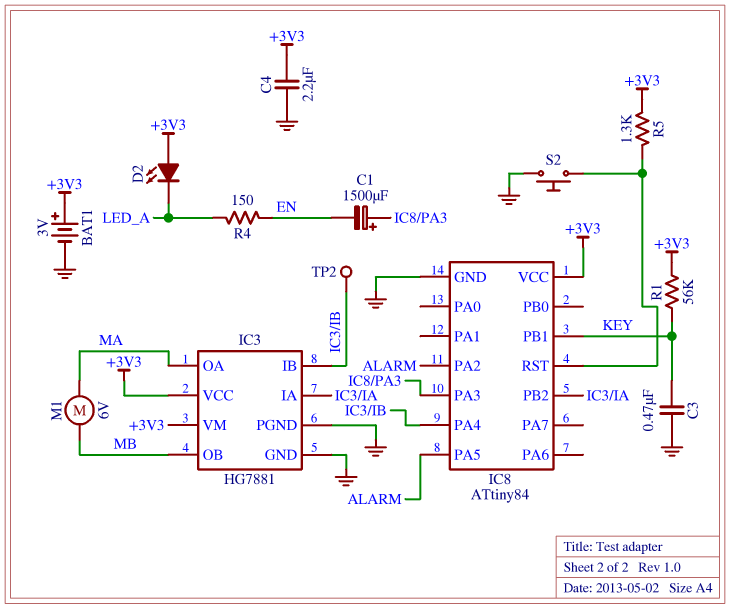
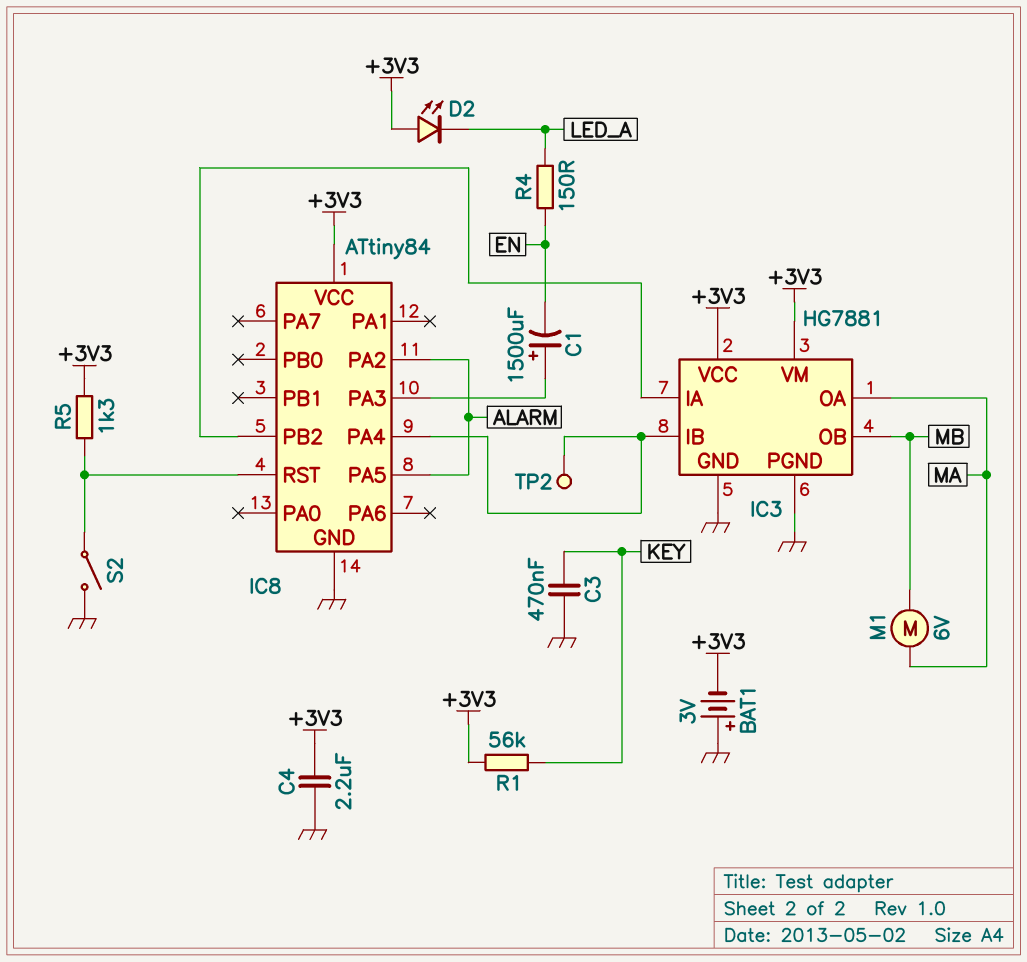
BAT1: 3V (plus +3V3, minus GND) -> 3V (plus GND, minus +3V3)
IC8 pin PB1: KEY -> none
S2: button (GND, IC8/RST) -> switch (GND, IC8/RST)

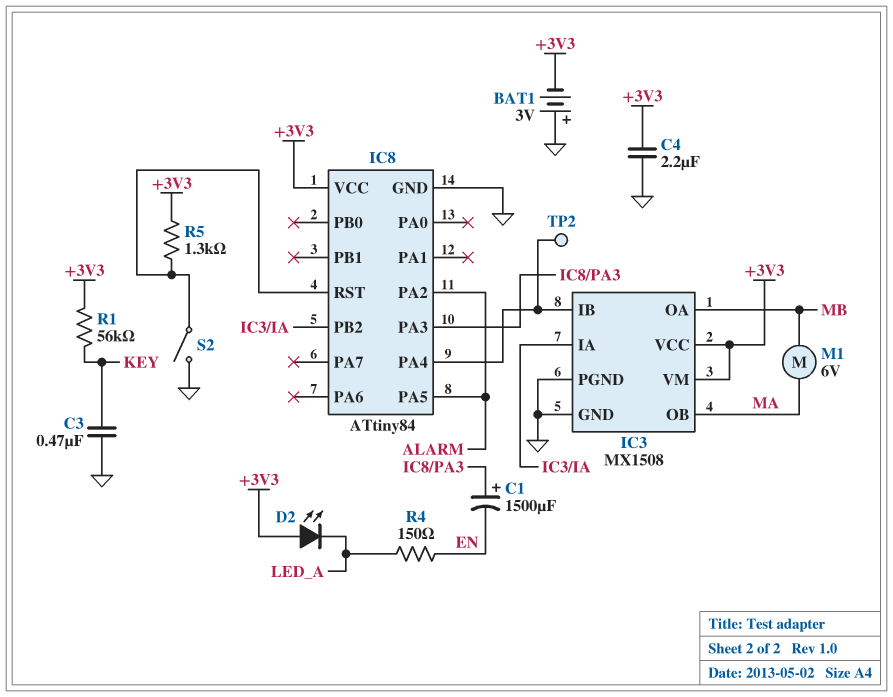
IC3: HG7881 -> MX1508
IC3 pin OA: MA -> MB
IC3 pin OB: MB -> MA

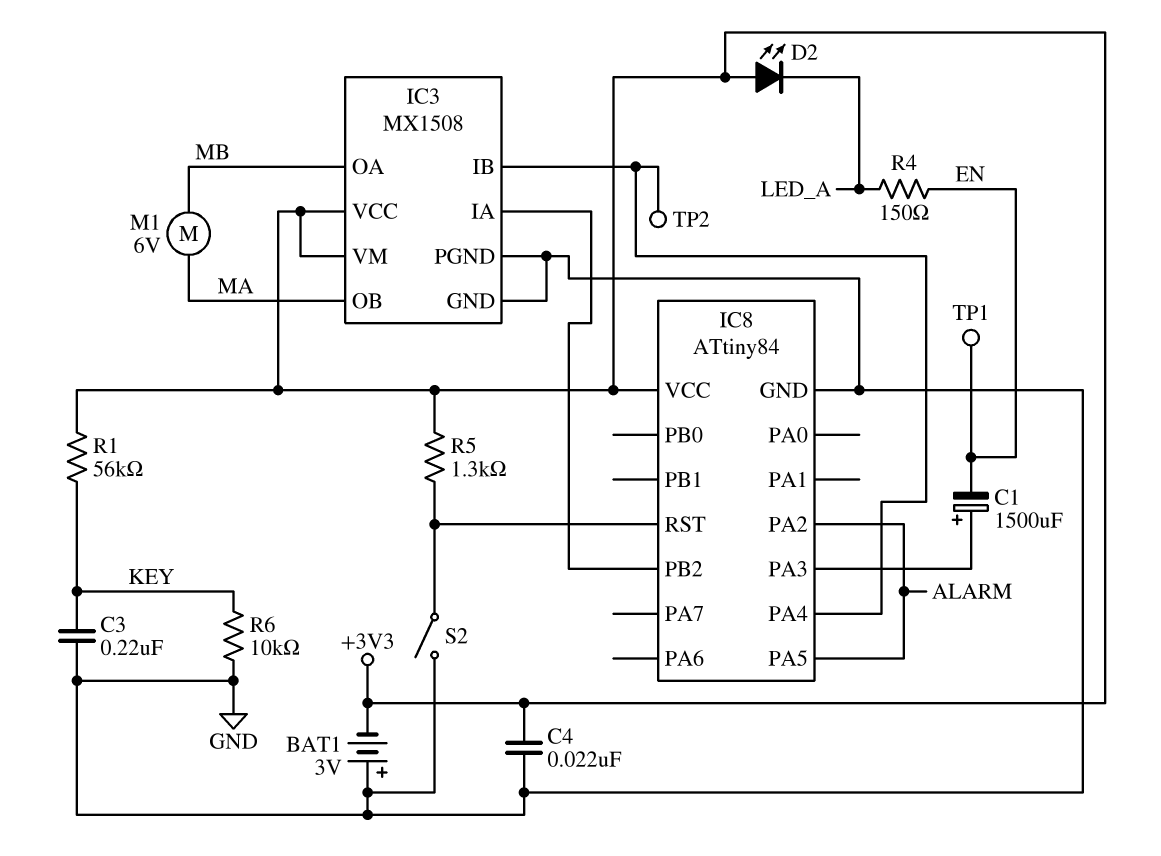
C3: 470nF (GND, KEY) -> 220nF (GND, KEY)
C4: 2.2uF (+3V3, GND) -> 22nF (+3V3, GND)
R6: none -> 10k (GND, KEY)
TP1: none -> test point (EN)

